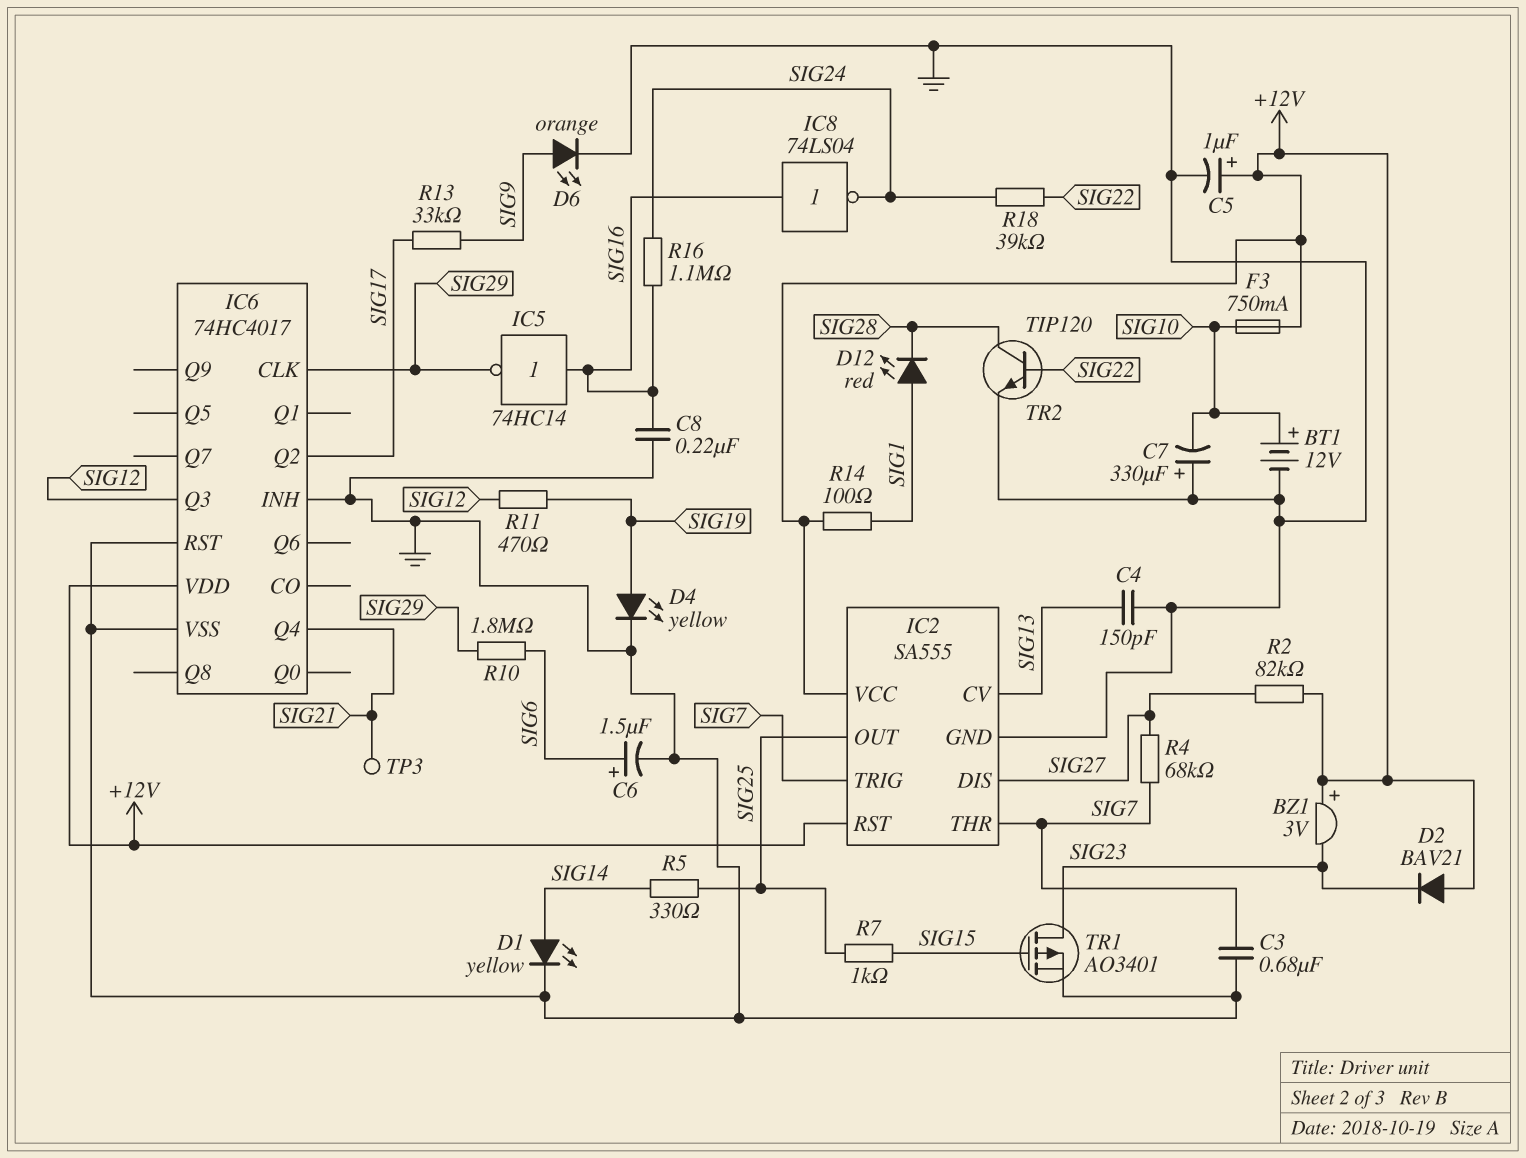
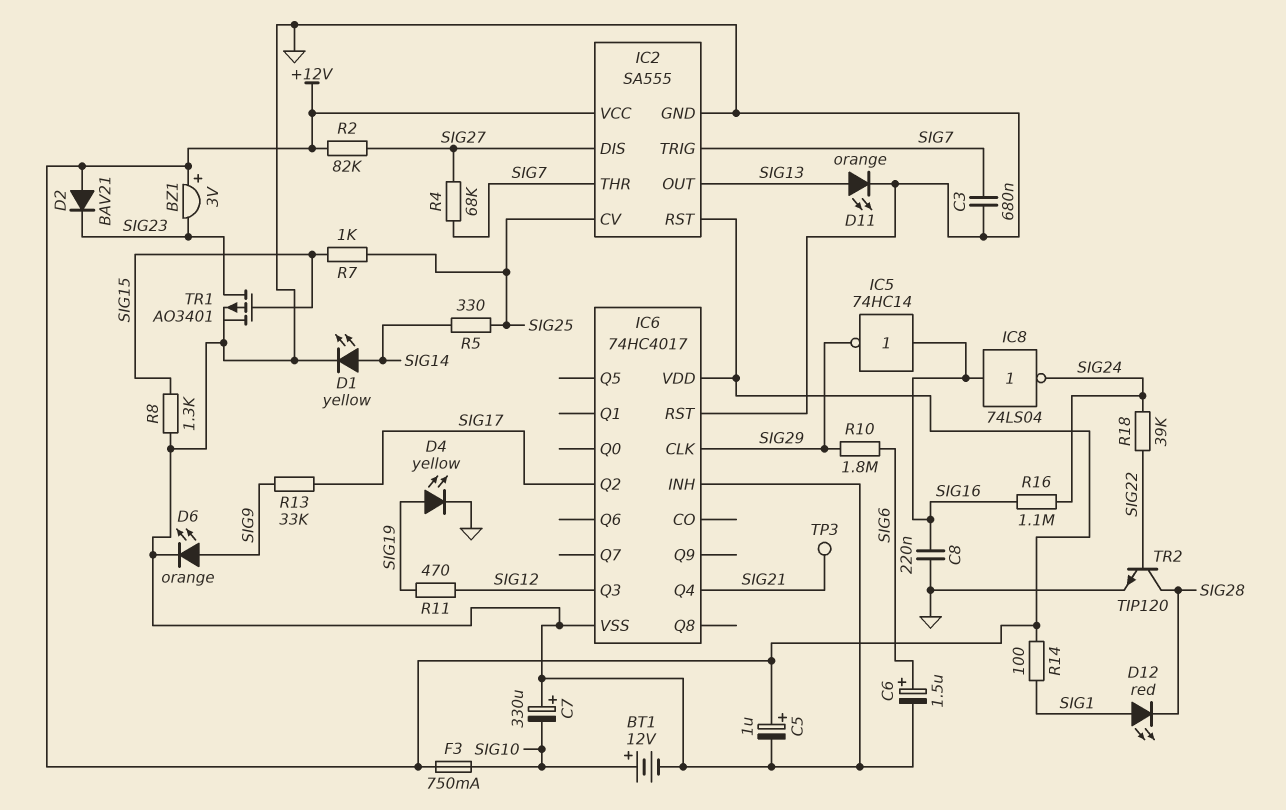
C4: 150pF (GND, SIG13) -> none
D11: none -> LED orange (A SIG13, K GND)
IC2 pin CV: SIG13 -> SIG25
IC2 pin OUT: SIG25 -> SIG13
R8: none -> 1.3k (GND, SIG15)

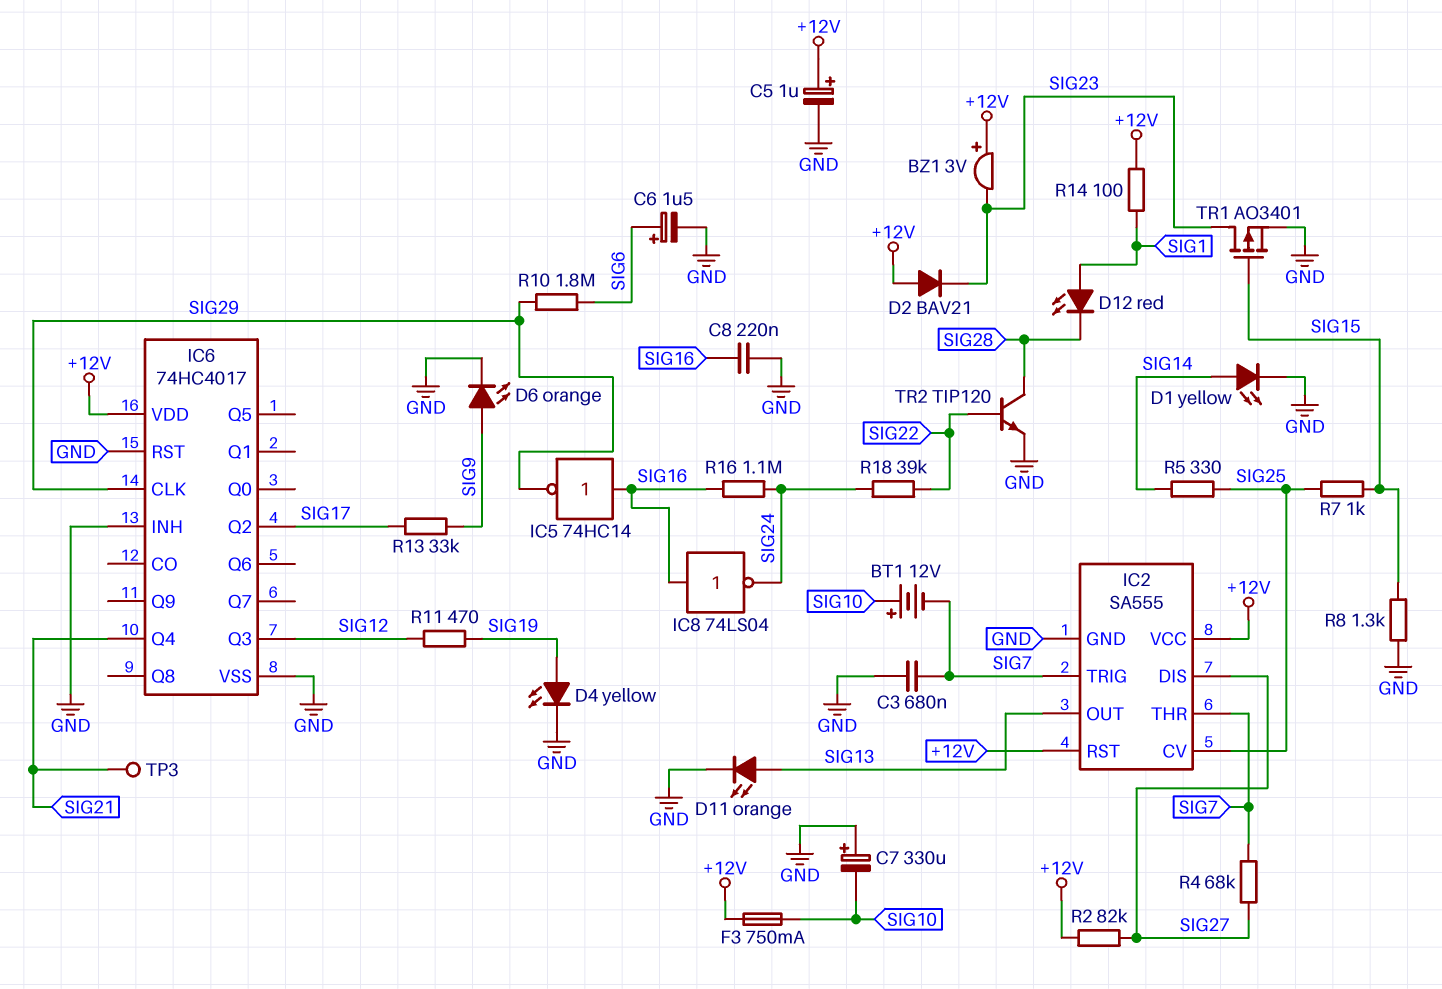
BT1: 12V (plus SIG10, minus GND) -> 12V (plus SIG10, minus SIG7)

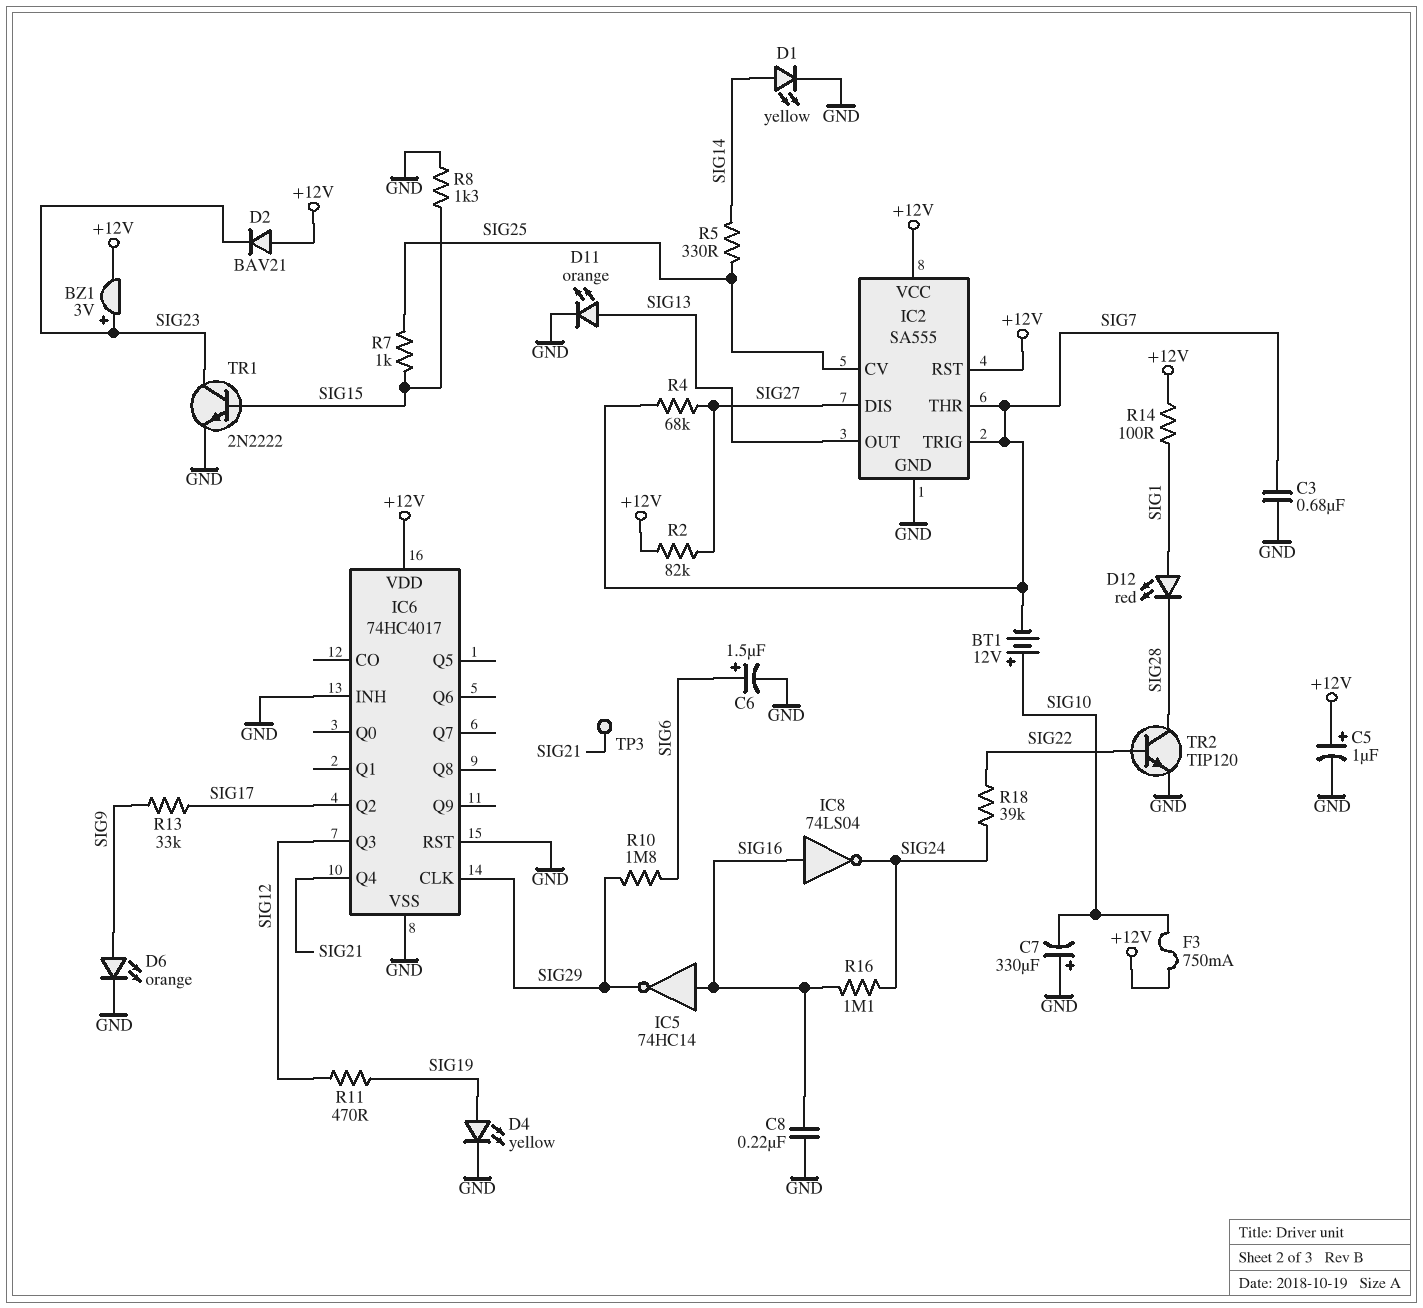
BZ1: buzzer 3V (plus +12V, minus SIG23) -> buzzer 3V (plus SIG23, minus +12V)
TR1: PMOS AO3401 (G SIG15, D SIG23, S GND) -> NPN 2N2222 (B SIG15, C SIG23, E GND)

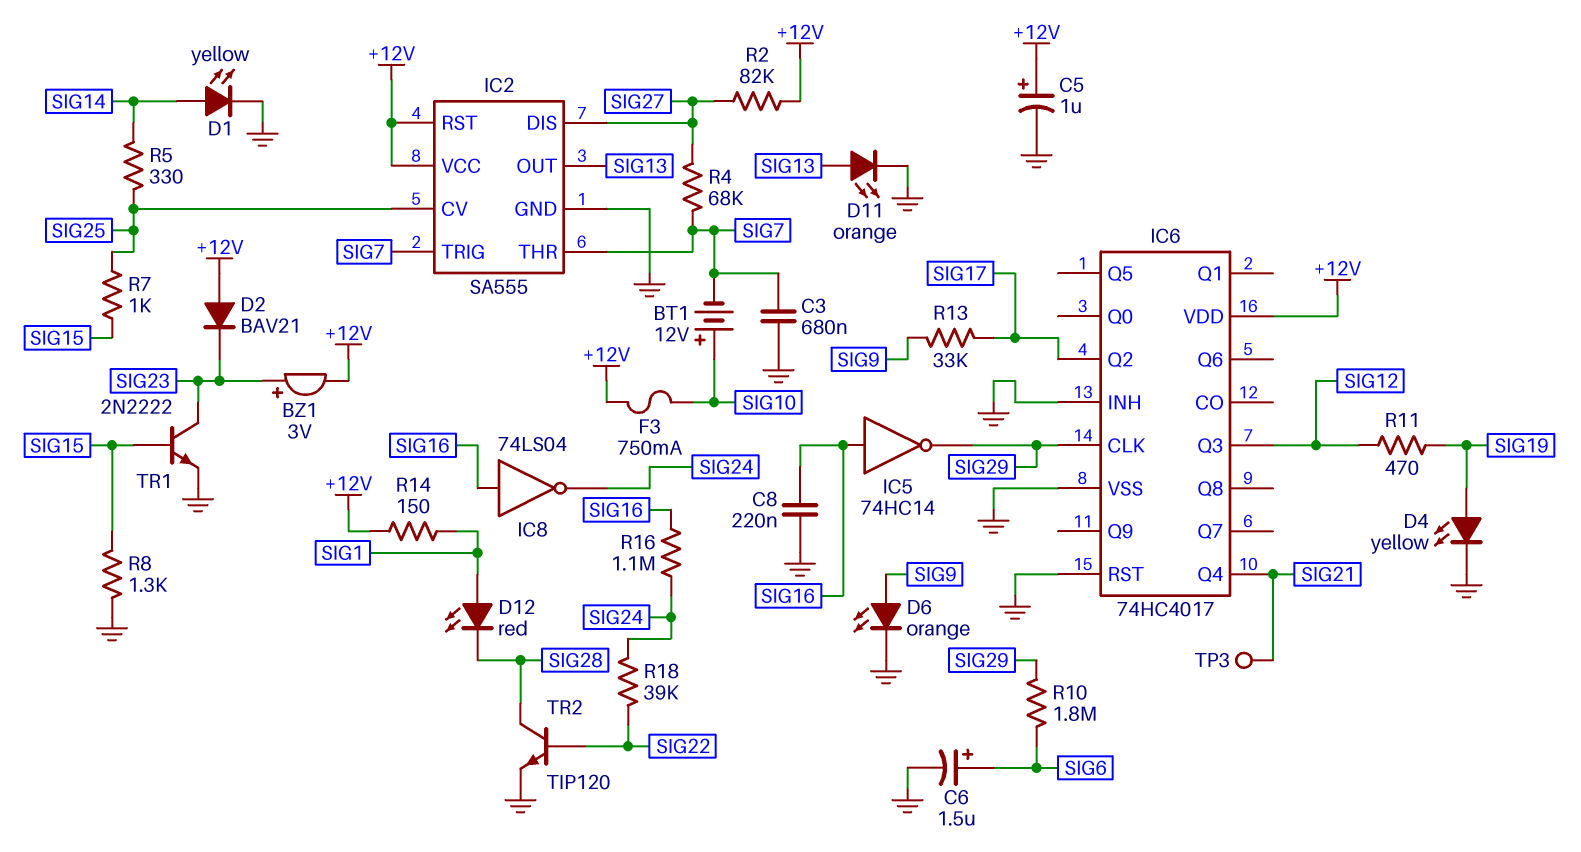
C7: 330uF (plus GND, minus SIG10) -> none
R14: 100 (+12V, SIG1) -> 150 (+12V, SIG1)

